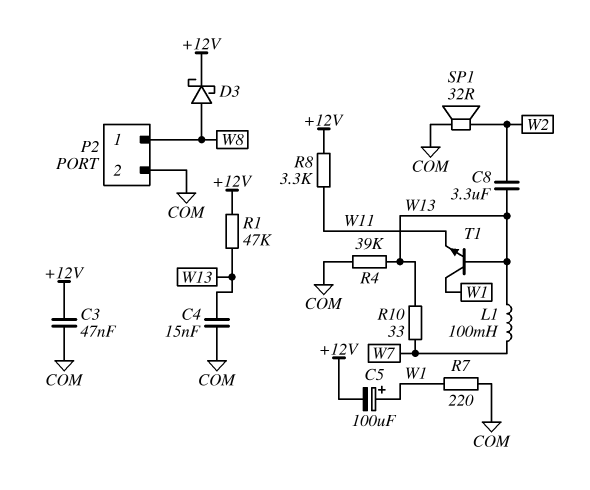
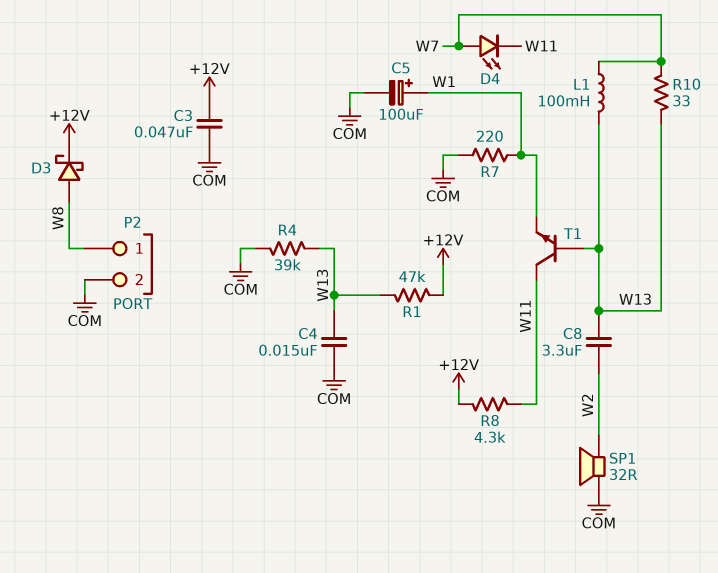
C5: 100uF (plus W1, minus +12V) -> 100uF (plus W1, minus COM)
D4: none -> LED (A W7, K W11)
R8: 3.3k (+12V, W11) -> 4.3k (+12V, W11)
T1: NPN (B W13, C W1, E W11) -> NPN (B W13, C W11, E W1)

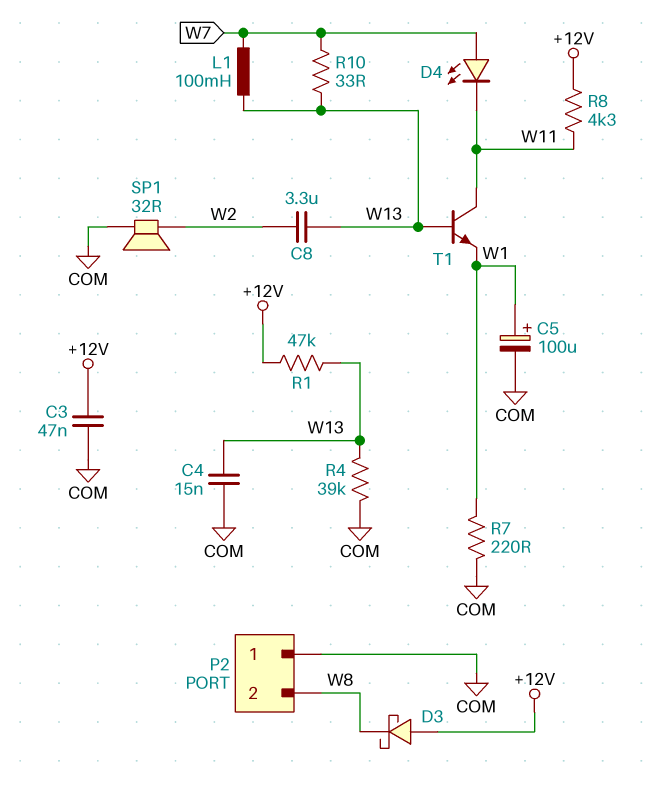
D3: schottky (A W8, K +12V) -> schottky (A +12V, K W8)
P2 pin 1: W8 -> COM
P2 pin 2: COM -> W8

